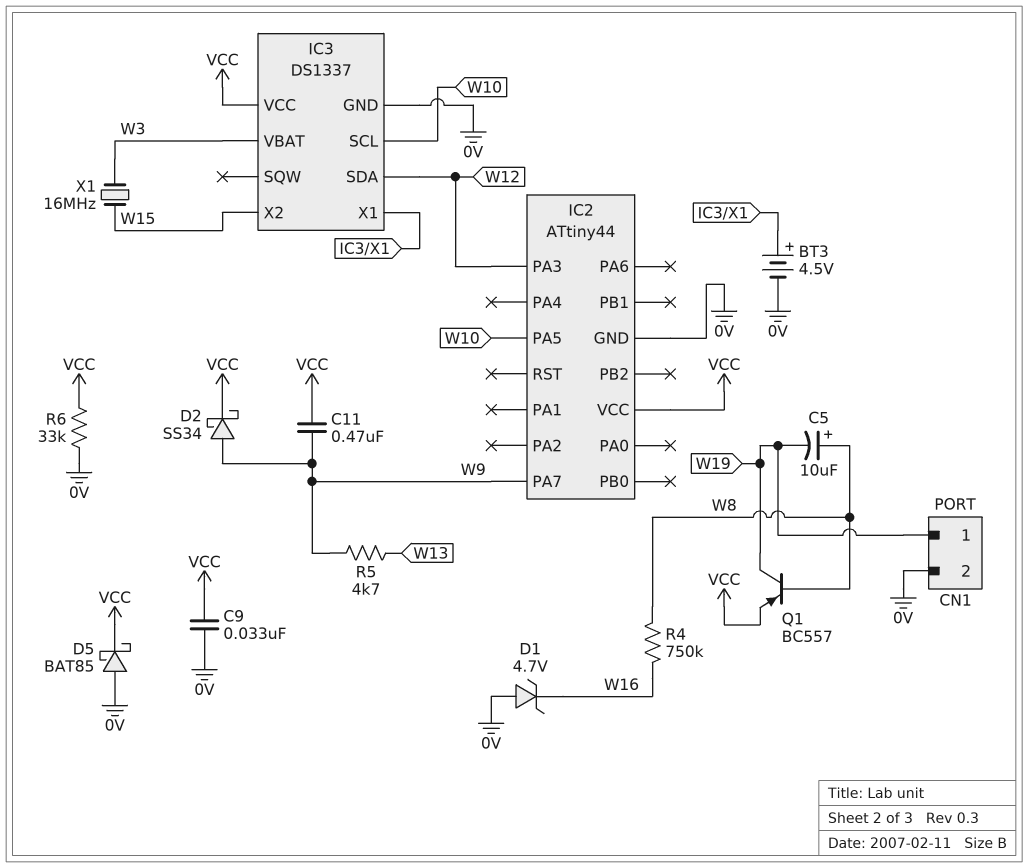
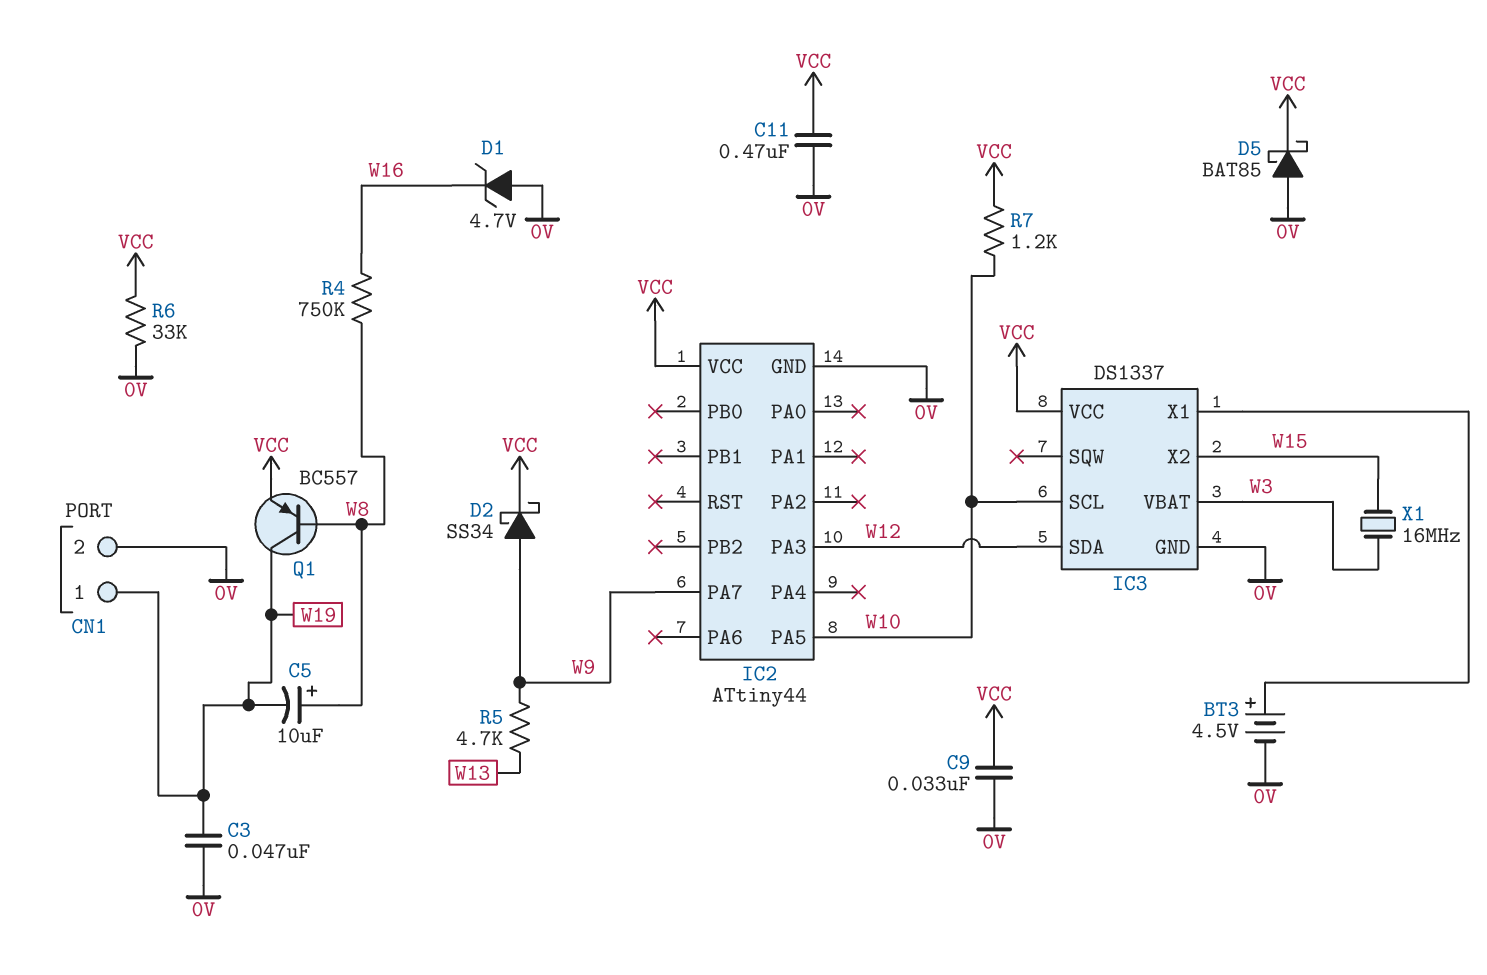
C3: none -> 47nF (0V, W19)
C11: 470nF (VCC, W9) -> 470nF (0V, VCC)
R7: none -> 1.2k (VCC, W10)

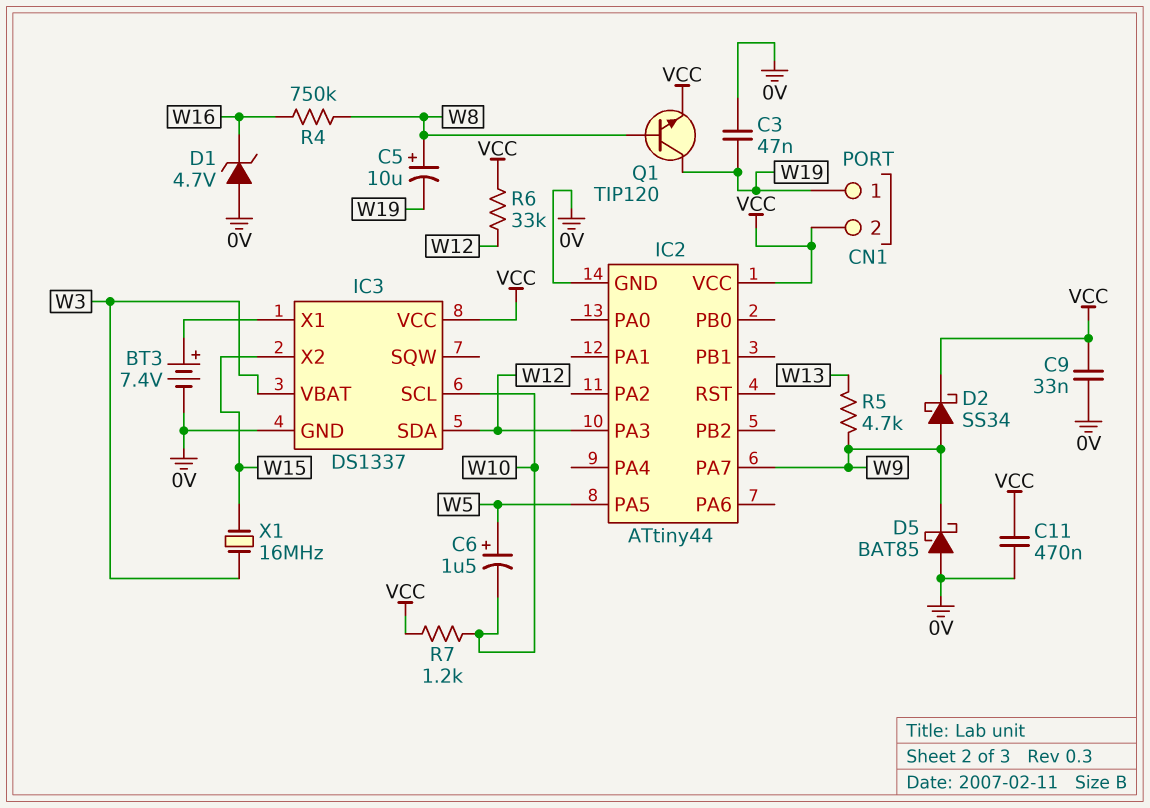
BT3: 4.5V (plus IC3/X1, minus 0V) -> 7.4V (plus IC3/X1, minus 0V)
C6: none -> 1.5uF (plus W5, minus W10)
CN1 pin 2: 0V -> VCC
D5: schottky BAT85 (A 0V, K VCC) -> schottky BAT85 (A 0V, K W9)
IC2 pin PA5: W10 -> W5
Q1: PNP BC557 (B W8, C W19, E VCC) -> NPN TIP120 (B W8, C W19, E VCC)
R6: 33k (0V, VCC) -> 33k (VCC, W12)

